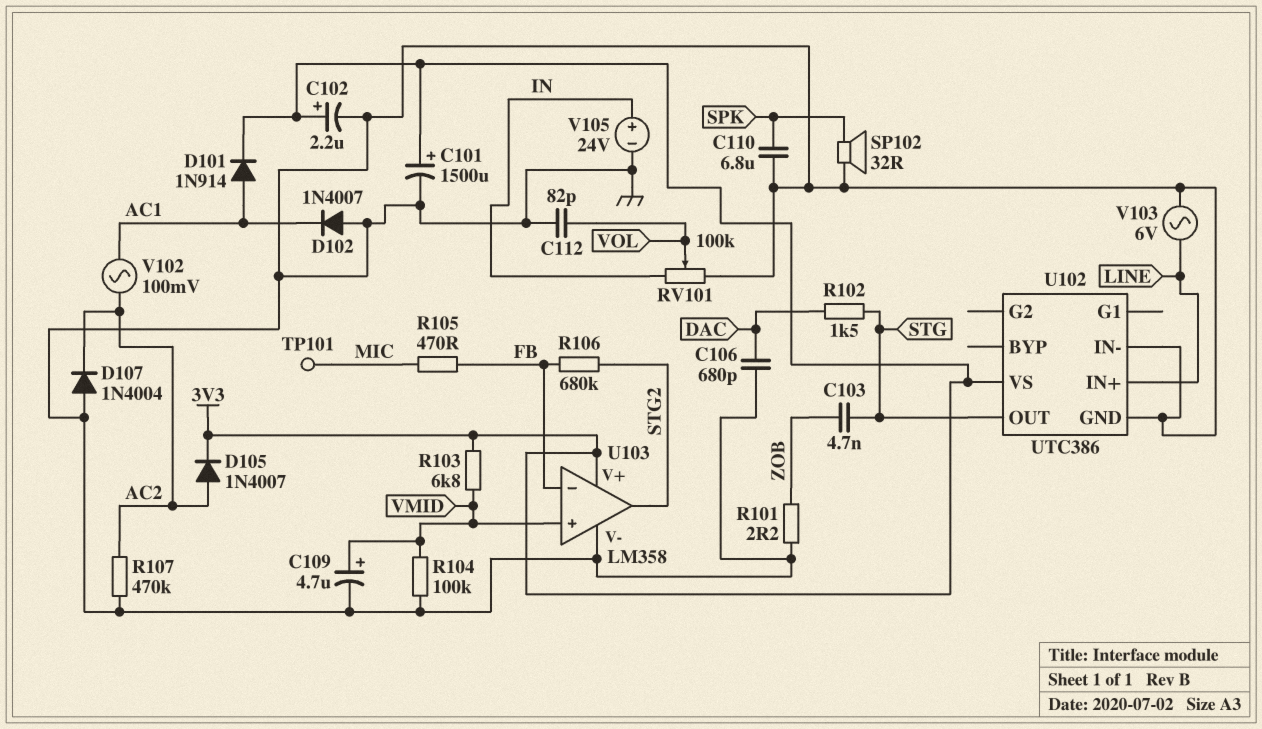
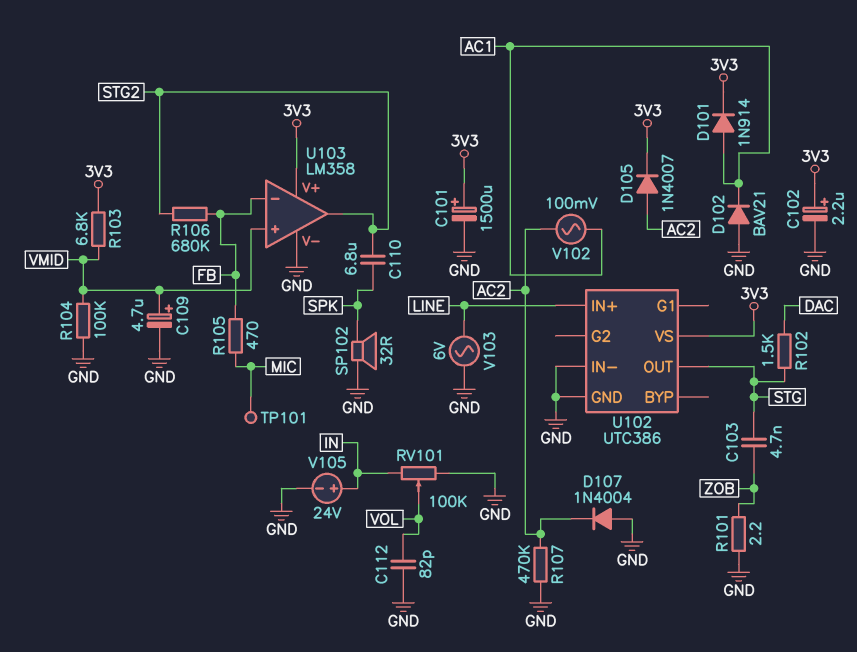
C106: 680pF (DAC, GND) -> none
C110: 6.8uF (GND, SPK) -> 6.8uF (SPK, STG2)
D102: diode 1N4007 (A GND, K AC1) -> diode BAV21 (A GND, K AC1)

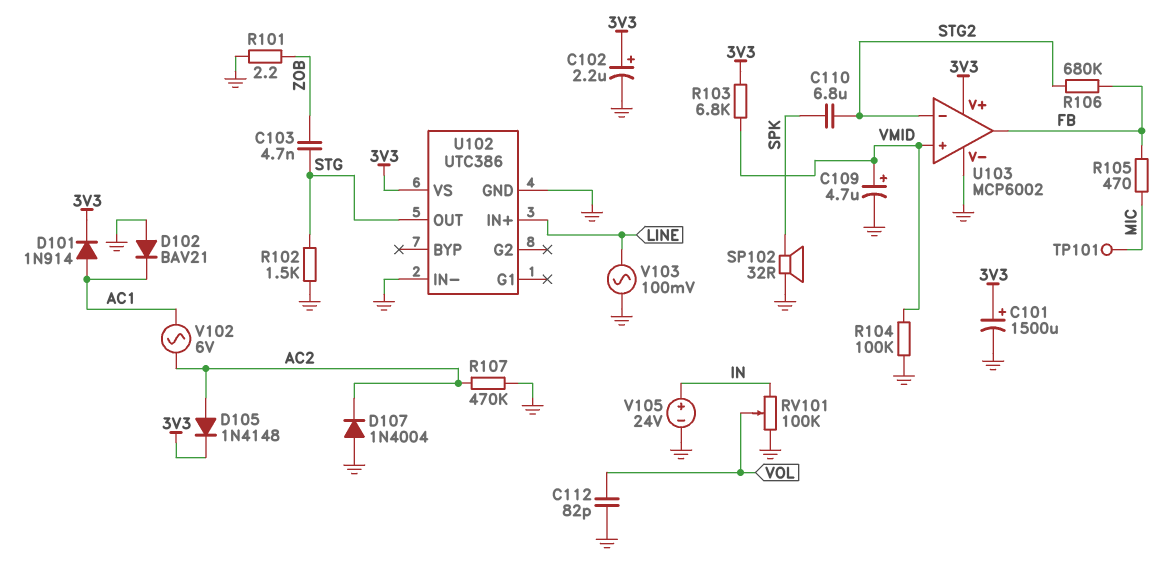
D105: diode 1N4007 (A AC2, K 3V3) -> diode 1N4148 (A AC2, K 3V3)
R102: 1.5k (DAC, STG) -> 1.5k (GND, STG)
U103: LM358 -> MCP6002
U103 pin in-: FB -> STG2
U103 pin out: STG2 -> FB
V102: AC 100mV (AC1, AC2) -> AC 6V (AC1, AC2)
V103: AC 6V (GND, LINE) -> AC 100mV (GND, LINE)

